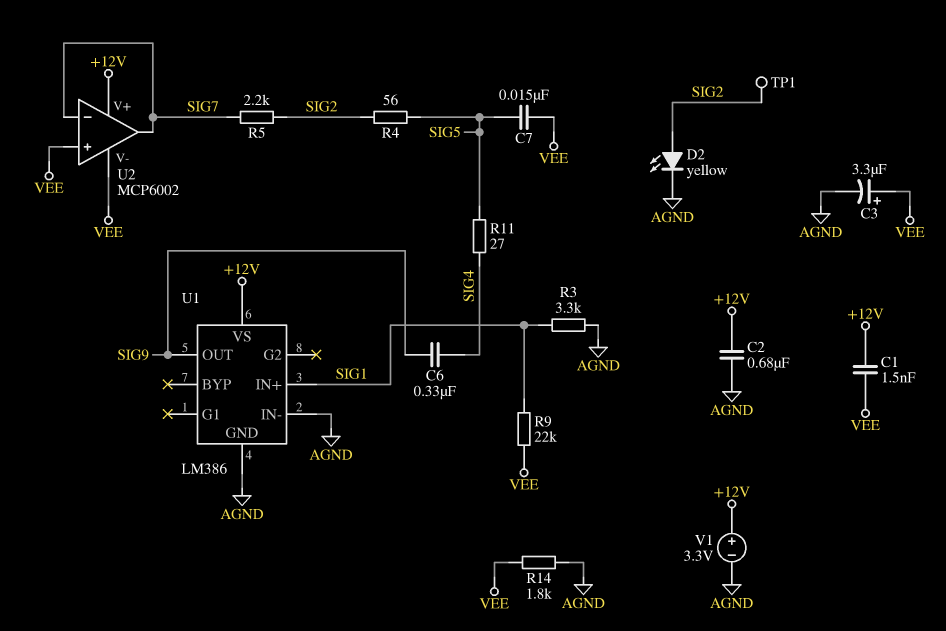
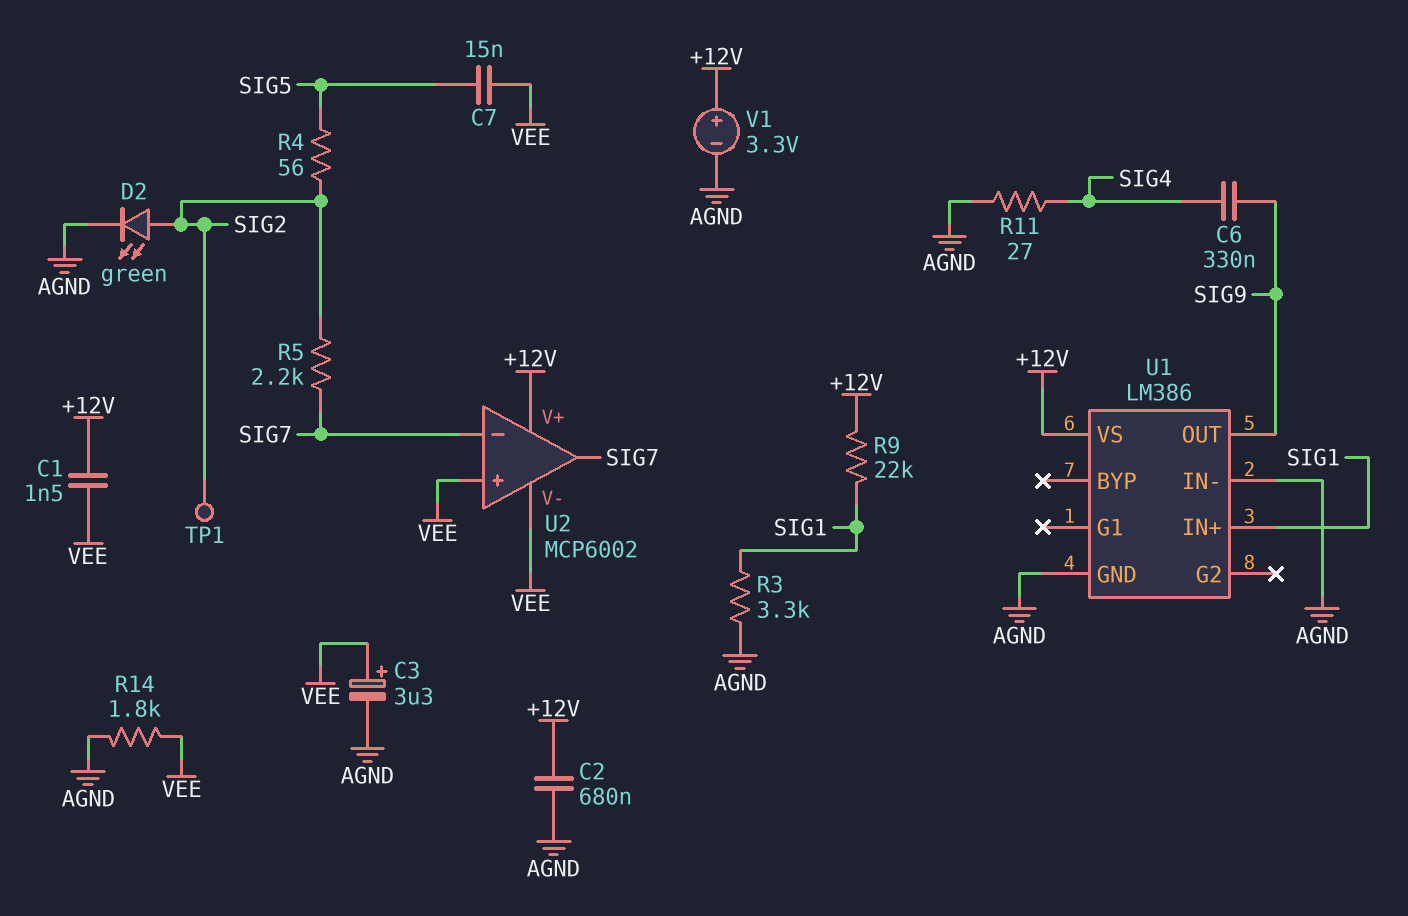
D2: LED yellow (A SIG2, K AGND) -> LED green (A SIG2, K AGND)
R9: 22k (SIG1, VEE) -> 22k (+12V, SIG1)
R11: 27 (SIG4, SIG5) -> 27 (AGND, SIG4)

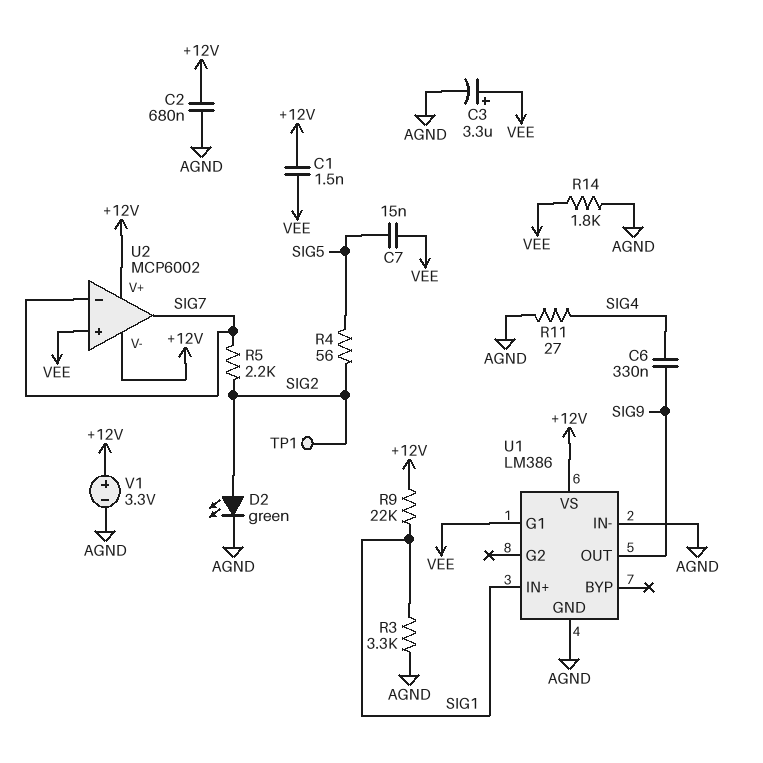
U1 pin G1: none -> VEE
U2 pin V-: VEE -> +12V

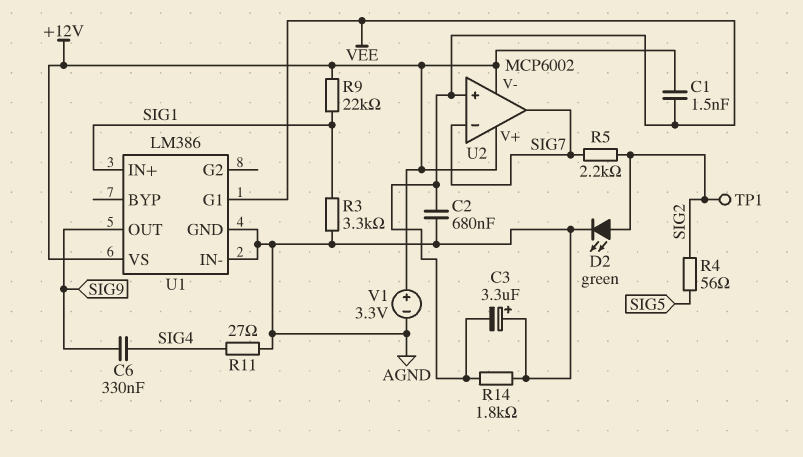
C2: 680nF (+12V, AGND) -> 680nF (AGND, VEE)
C3: 3.3uF (plus VEE, minus AGND) -> 3.3uF (plus AGND, minus VEE)
C7: 15nF (SIG5, VEE) -> none

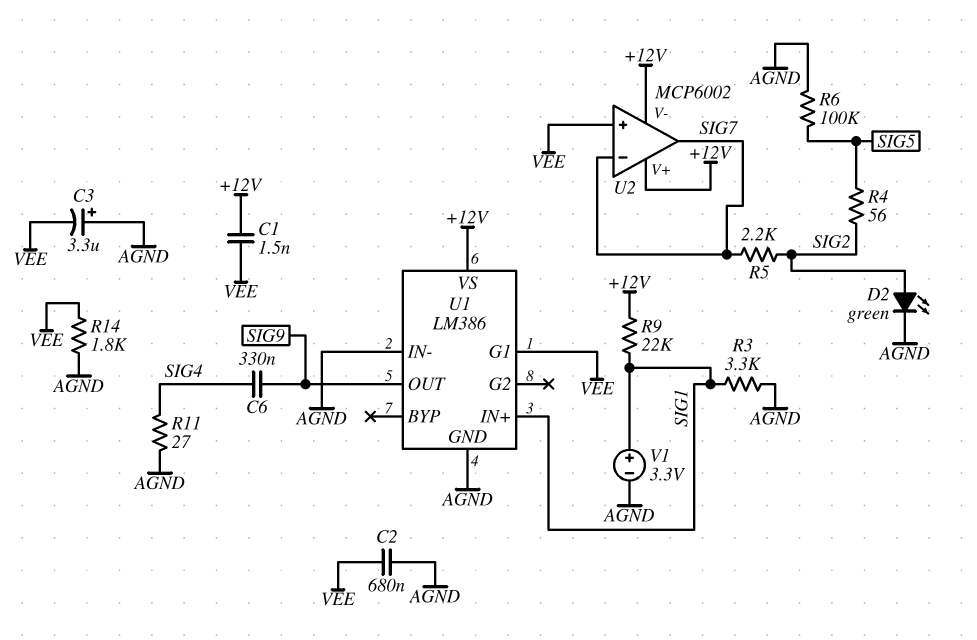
R6: none -> 100k (AGND, SIG5)
TP1: test point (SIG2) -> none
V1: 3.3V (plus +12V, minus AGND) -> 3.3V (plus SIG1, minus AGND)

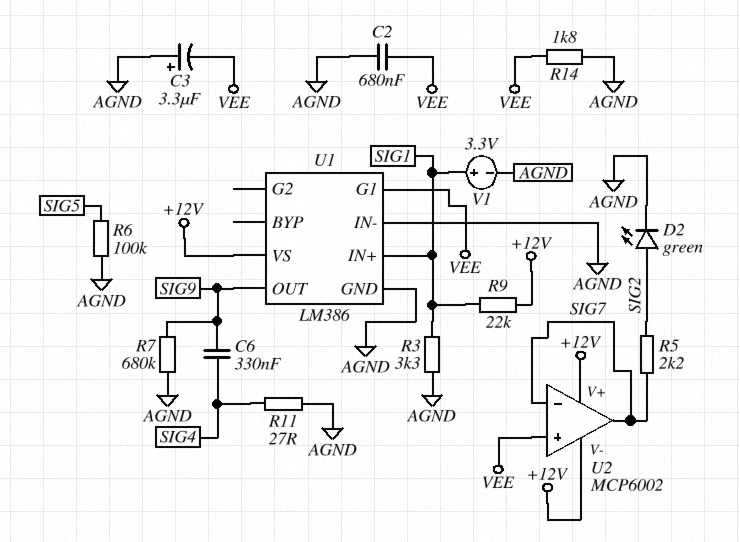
C1: 1.5nF (+12V, VEE) -> none
R4: 56 (SIG2, SIG5) -> none
R7: none -> 680k (AGND, SIG9)

